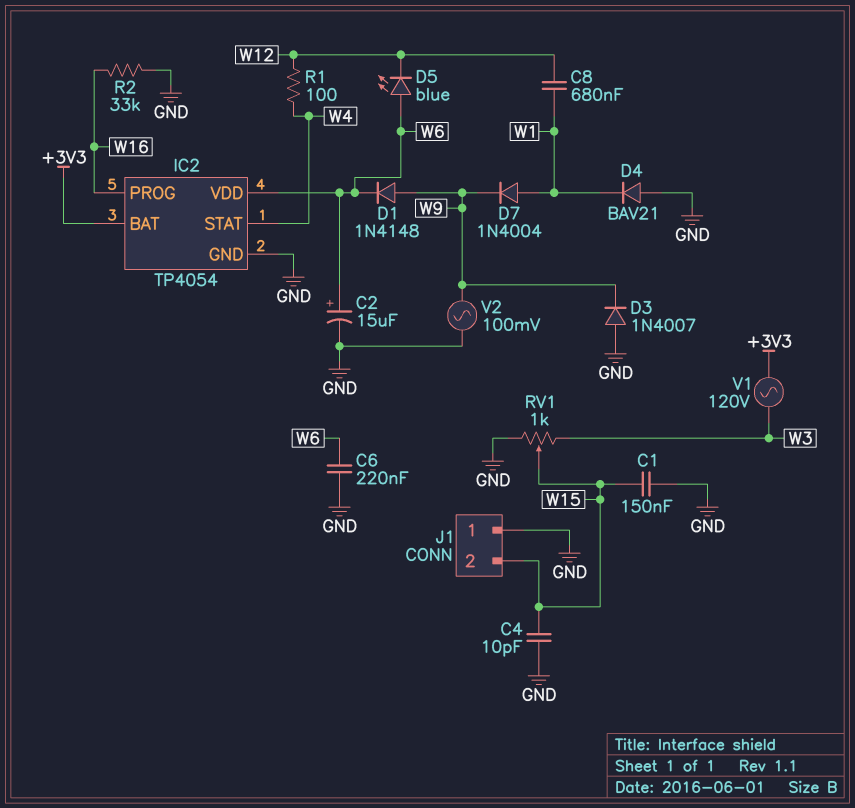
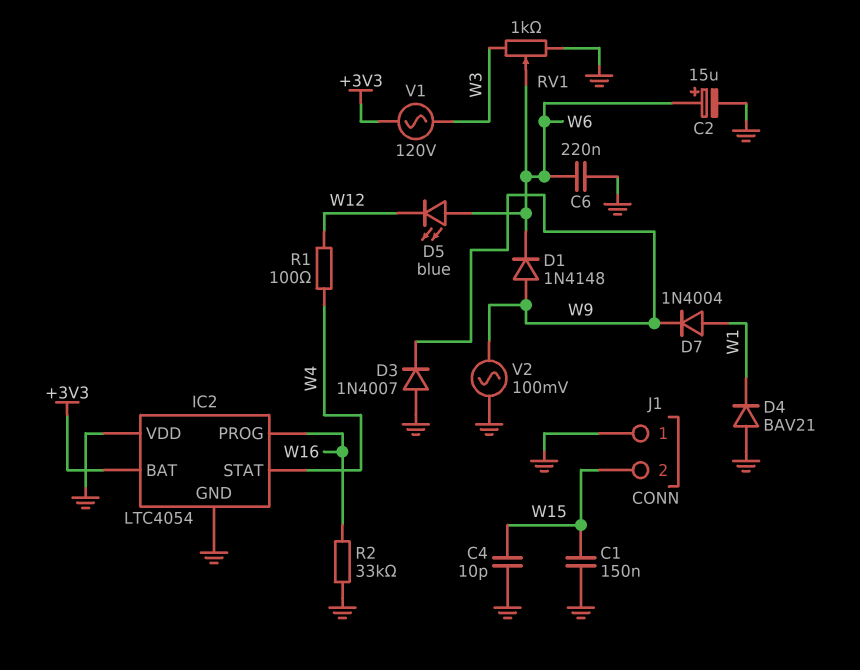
C8: 680nF (W1, W12) -> none
IC2: TP4054 -> LTC4054
IC2 pin VDD: W6 -> GND
RV1: 1k (GND, W3, wiper W15) -> 1k (GND, W3, wiper W6)

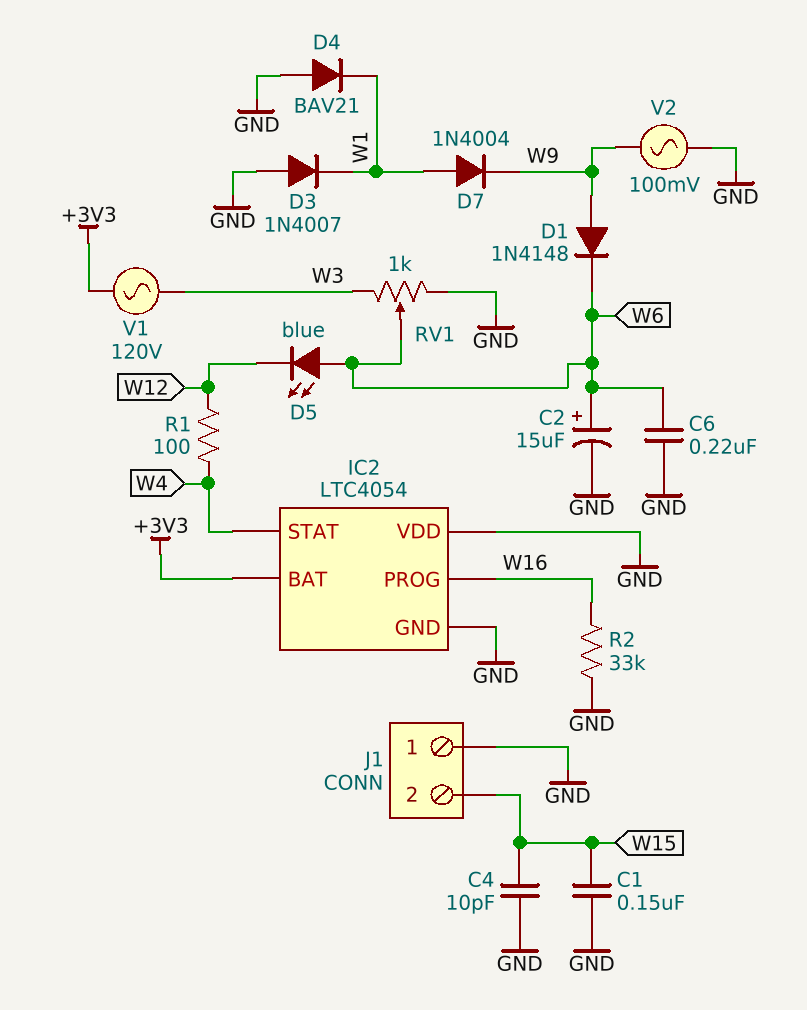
D3: diode 1N4007 (A GND, K W9) -> diode 1N4007 (A GND, K W1)

